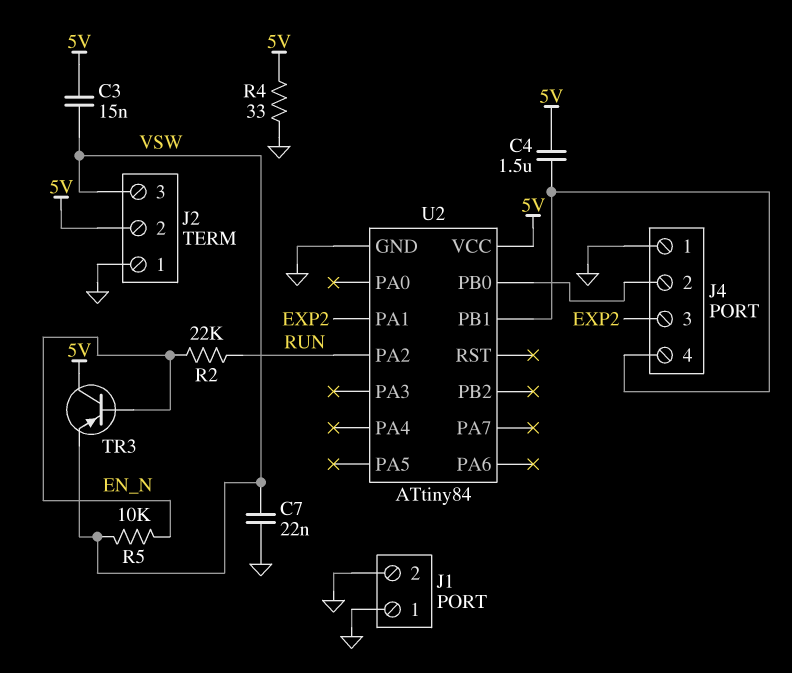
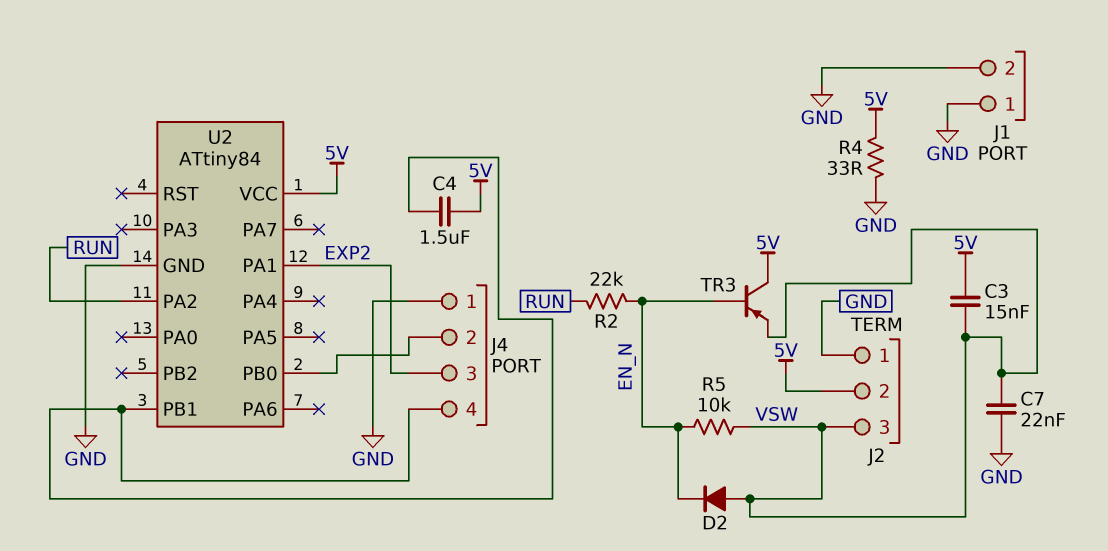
D2: none -> diode (A VSW, K EN_N)

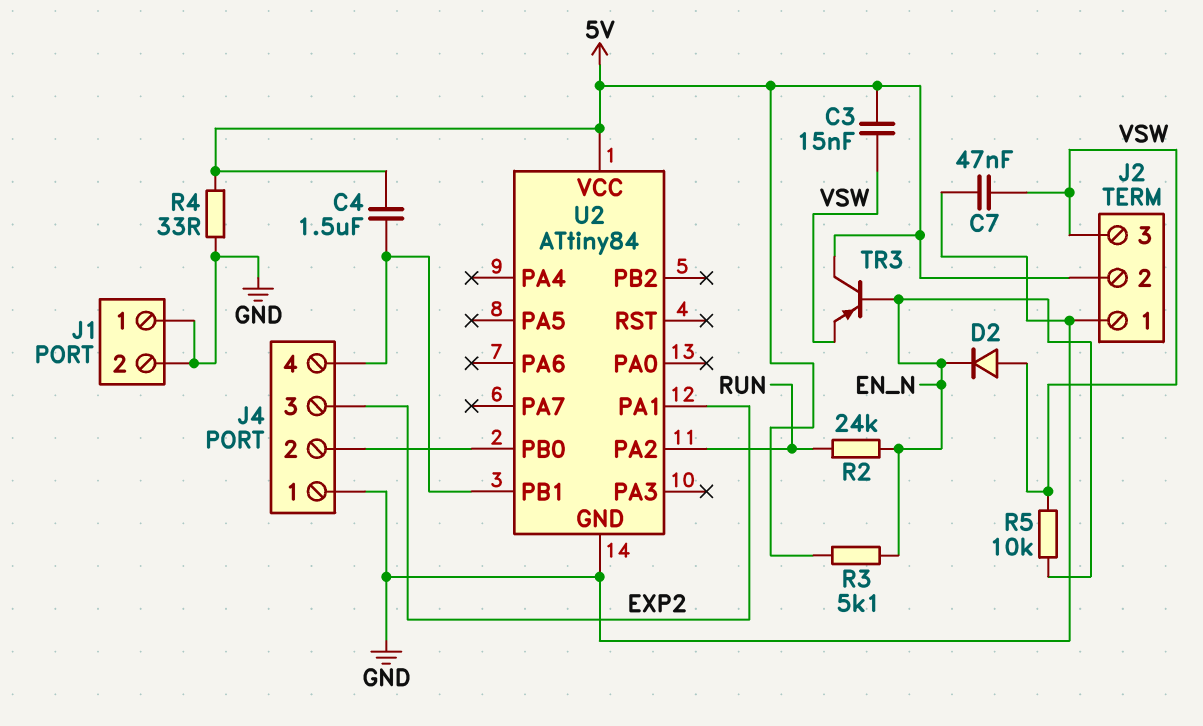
C7: 22nF (GND, VSW) -> 47nF (GND, VSW)
R2: 22k (EN_N, RUN) -> 24k (EN_N, RUN)
R3: none -> 5.1k (5V, EN_N)

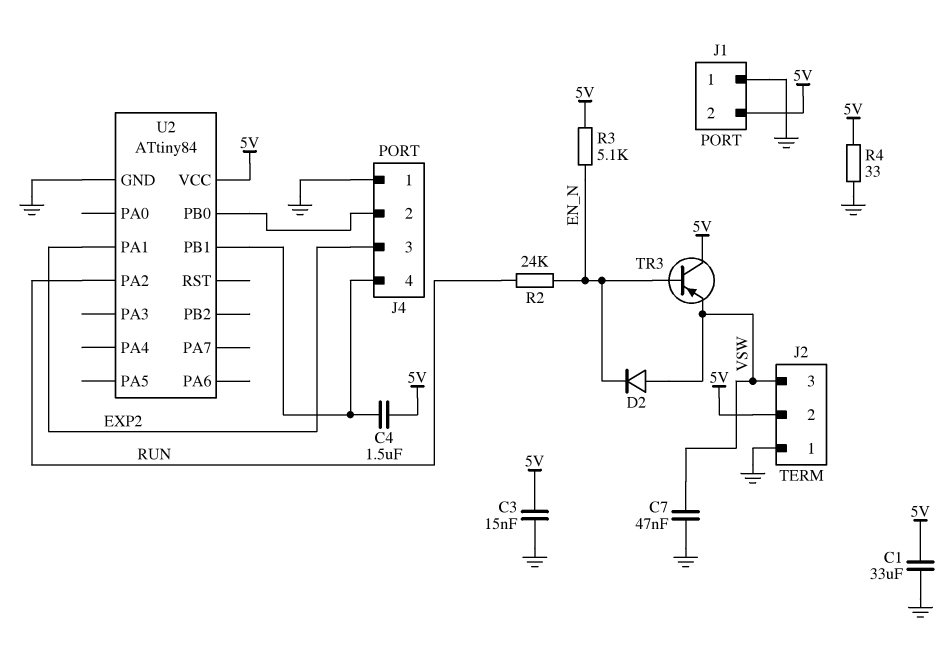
C1: none -> 33uF (5V, GND)
C3: 15nF (5V, VSW) -> 15nF (5V, GND)
J1 pin 2: GND -> 5V
R5: 10k (EN_N, VSW) -> none

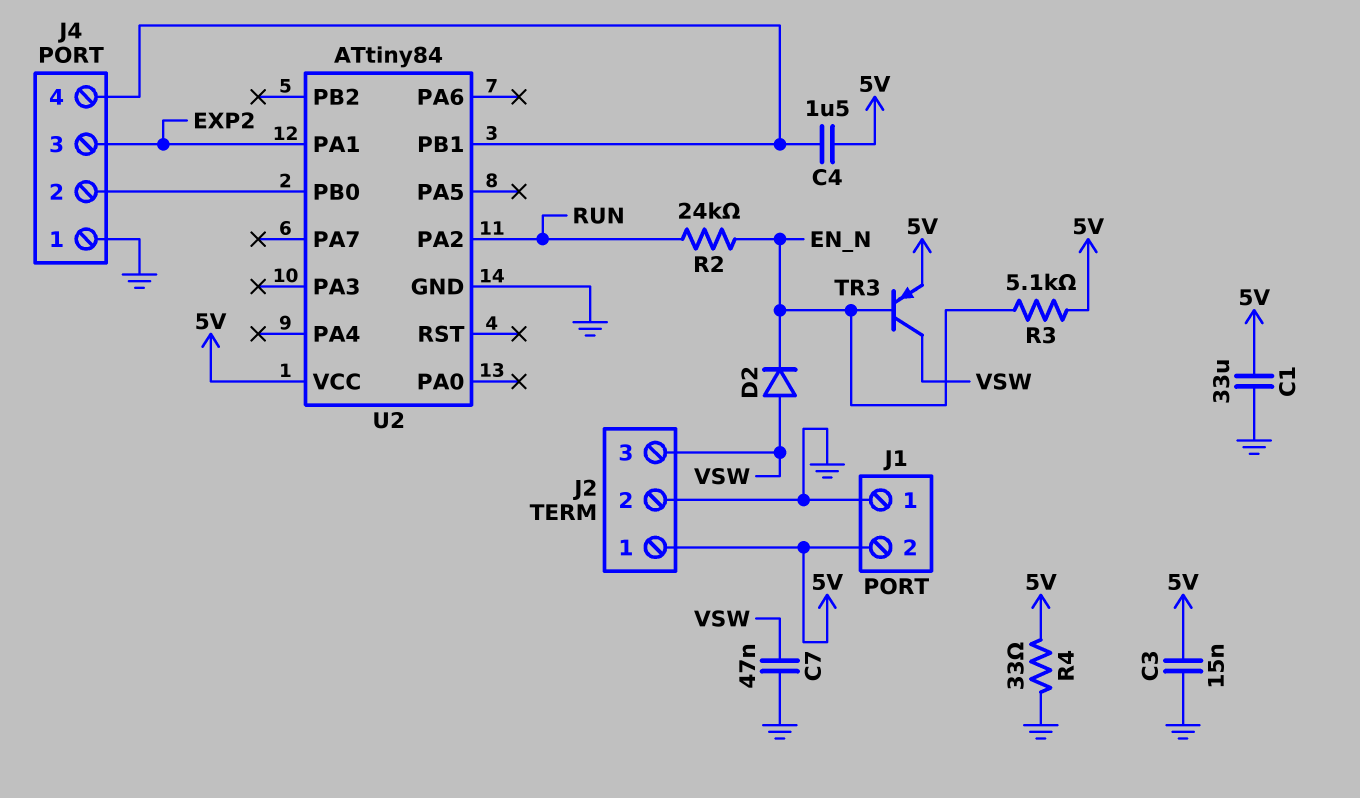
J2 pin 1: GND -> 5V
J2 pin 2: 5V -> GND
TR3: PNP (B EN_N, C 5V, E VSW) -> PNP (B EN_N, C VSW, E 5V)

